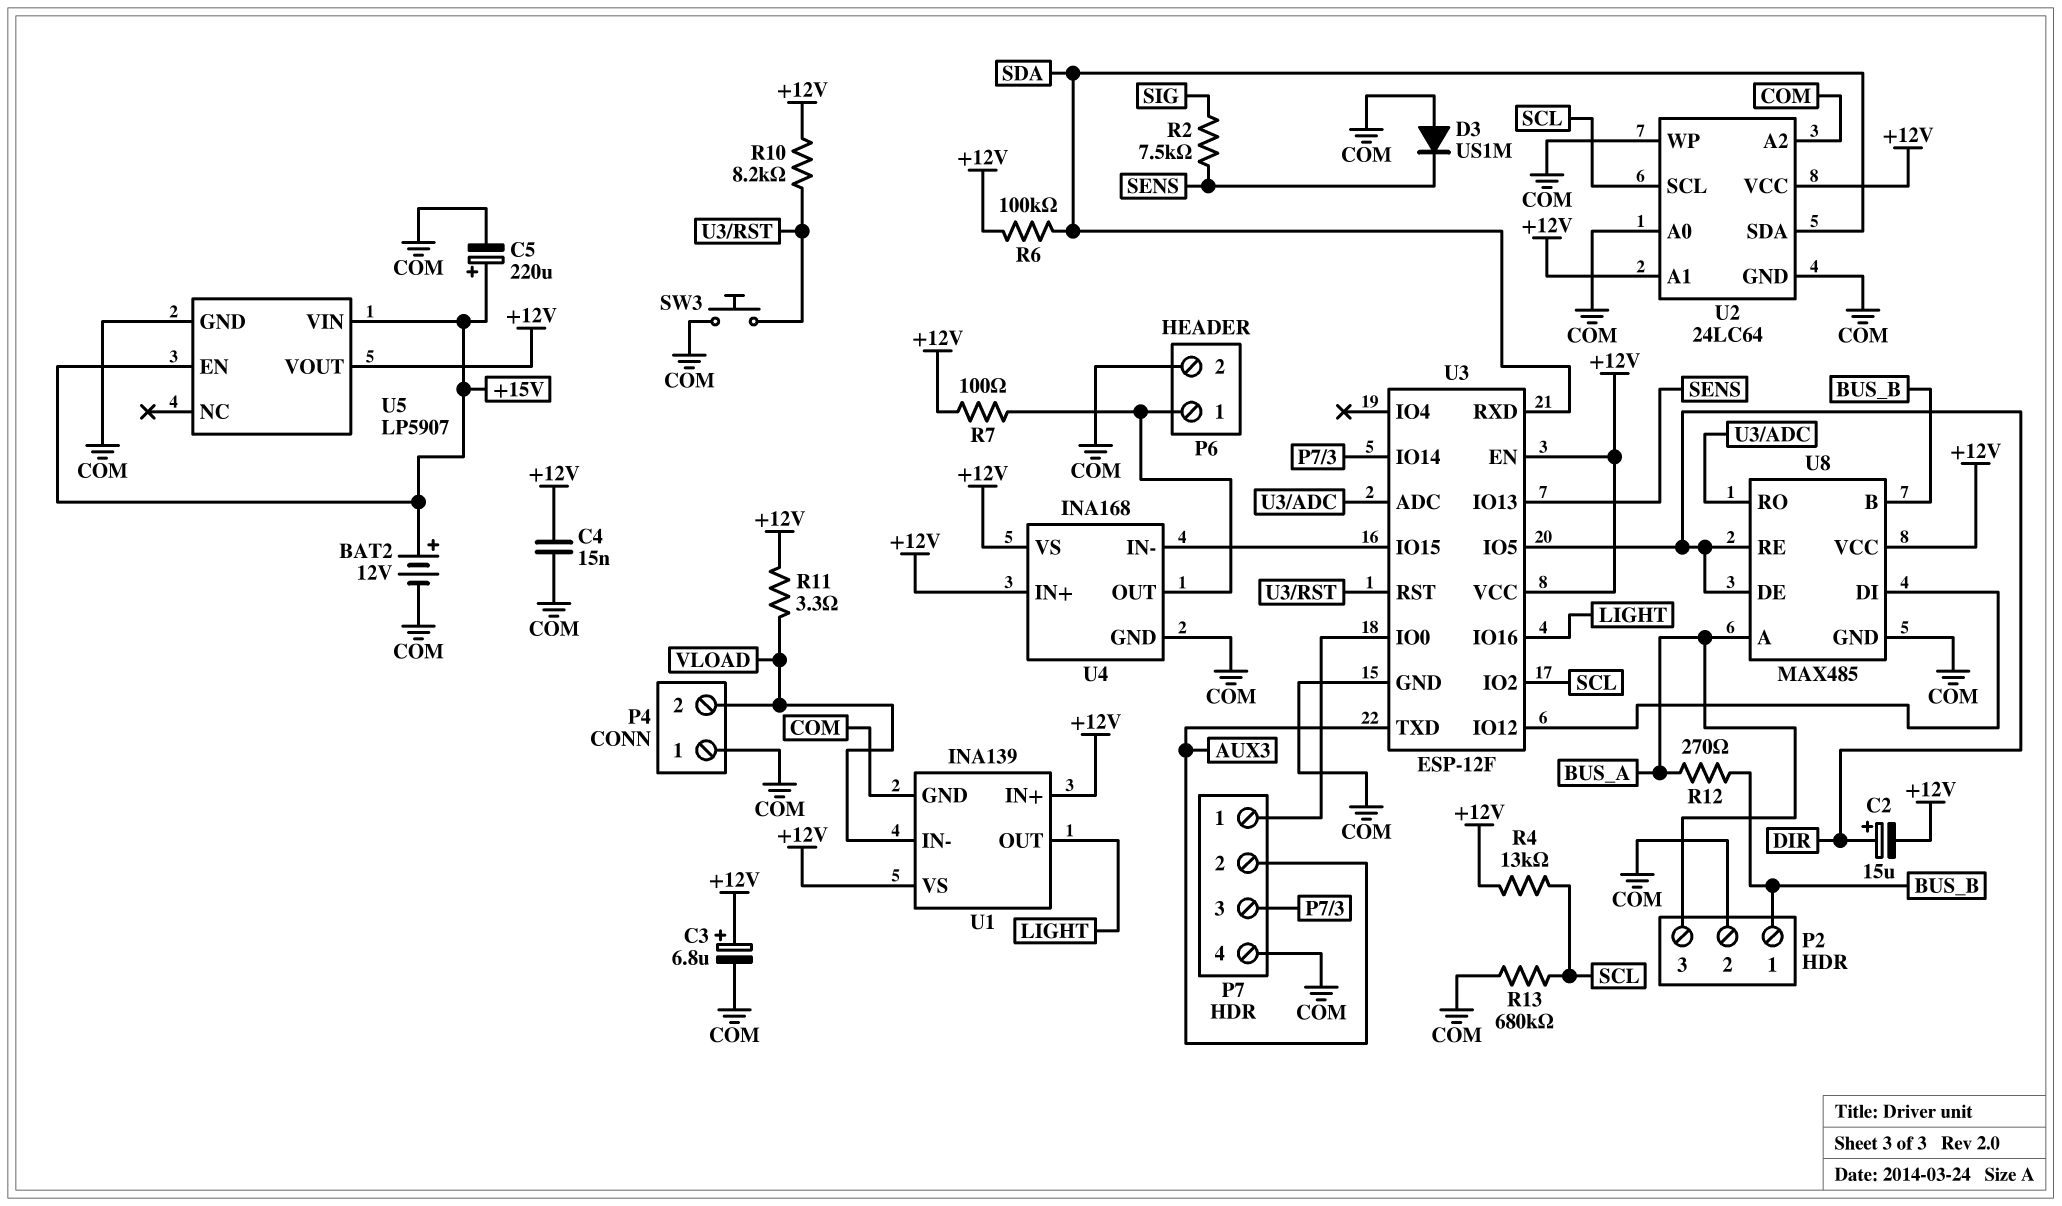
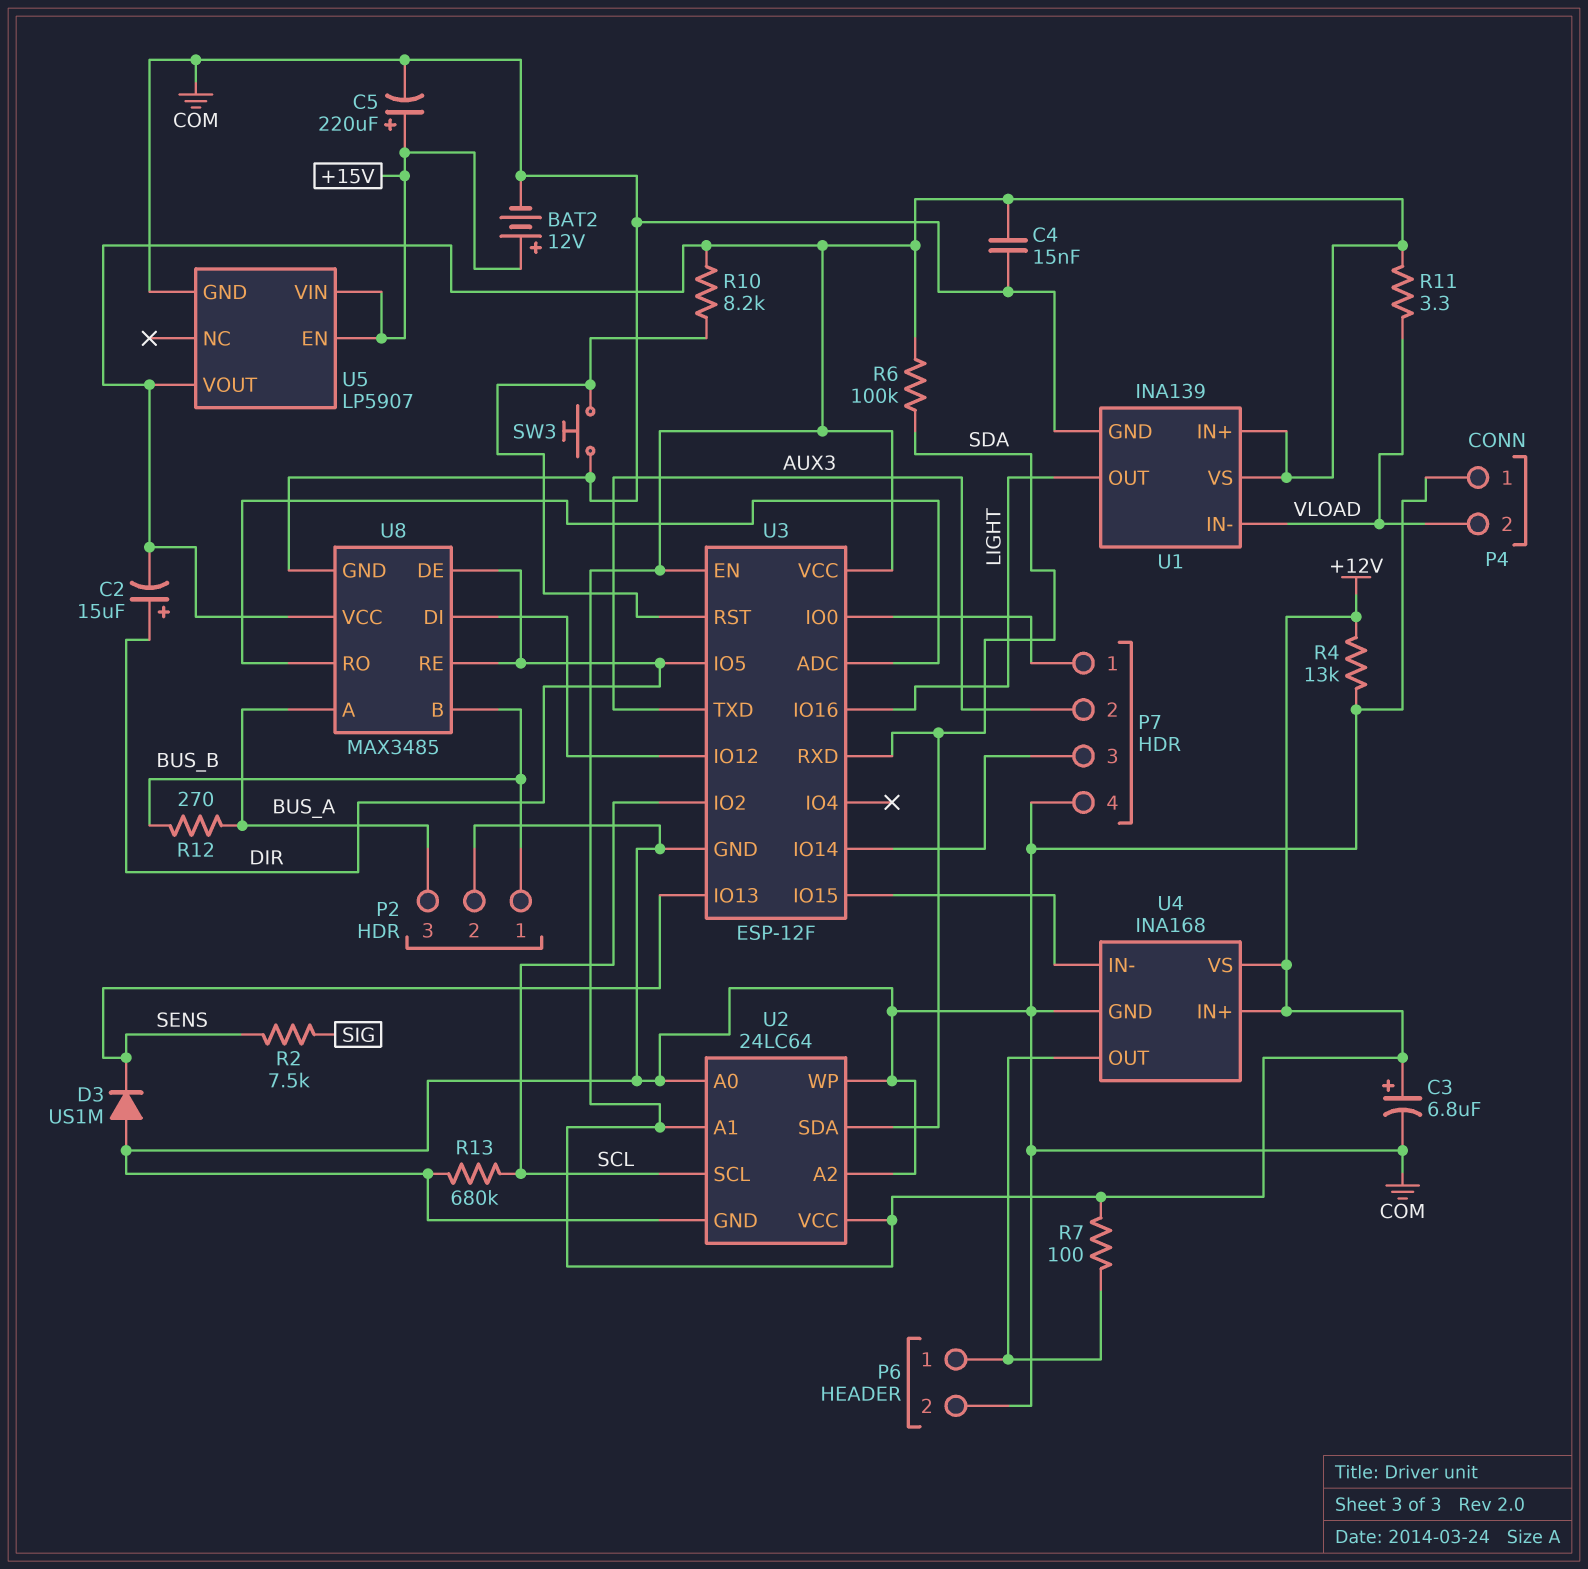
R4: 13k (+12V, SCL) -> 13k (+12V, COM)
U8: MAX485 -> MAX3485

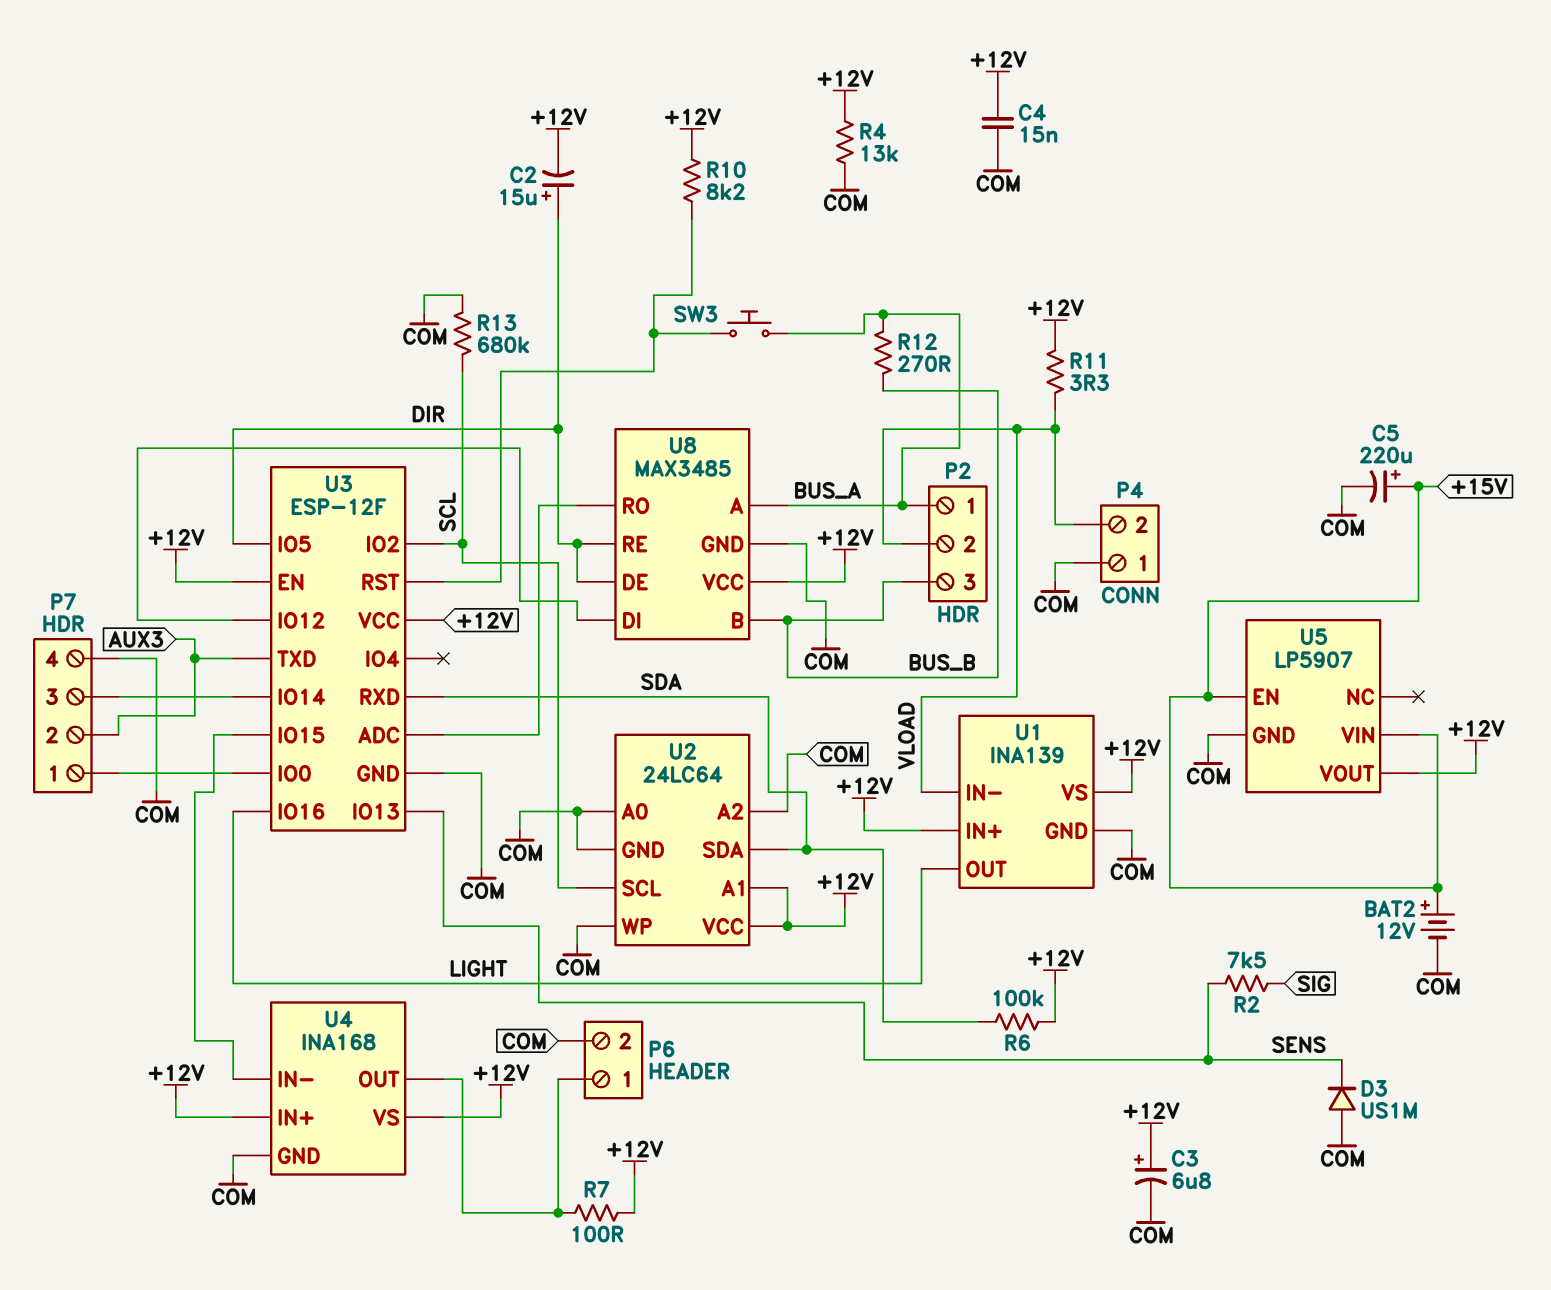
P2 pin 1: BUS_B -> BUS_A
P2 pin 2: COM -> VLOAD
P2 pin 3: BUS_A -> BUS_B
SW3: button (COM, U3/RST) -> button (BUS_A, U3/RST)

